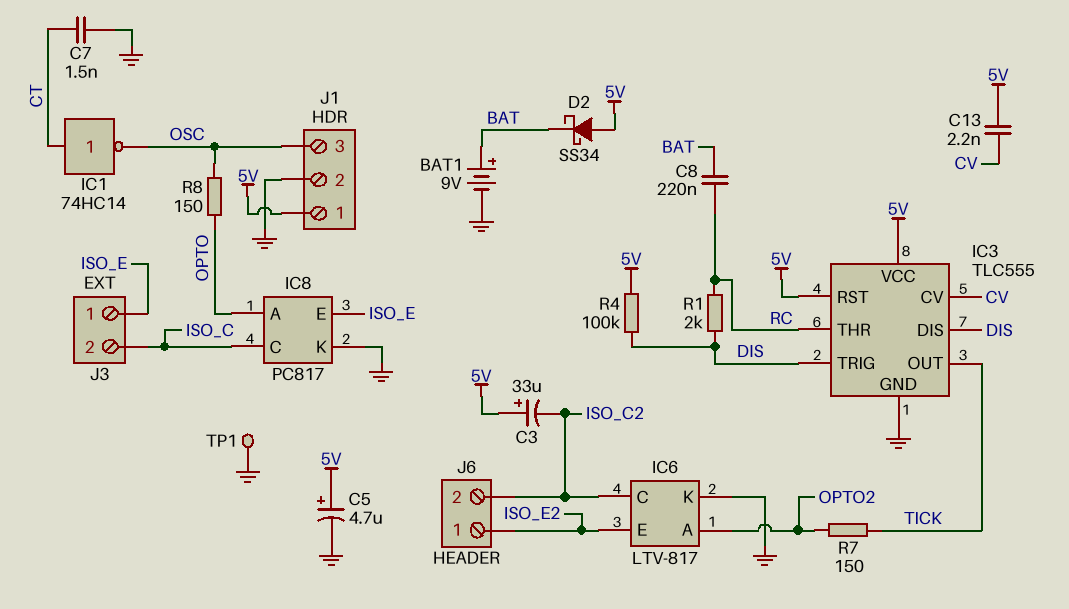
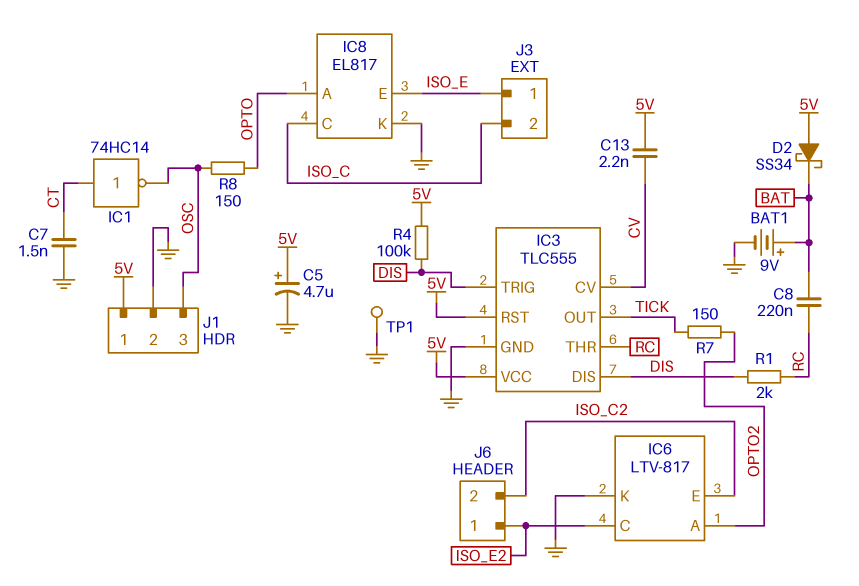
C3: 33uF (plus 5V, minus ISO_C2) -> none
IC6 pin C: ISO_C2 -> ISO_E2
IC6 pin E: ISO_E2 -> ISO_C2
IC8: PC817 -> EL817

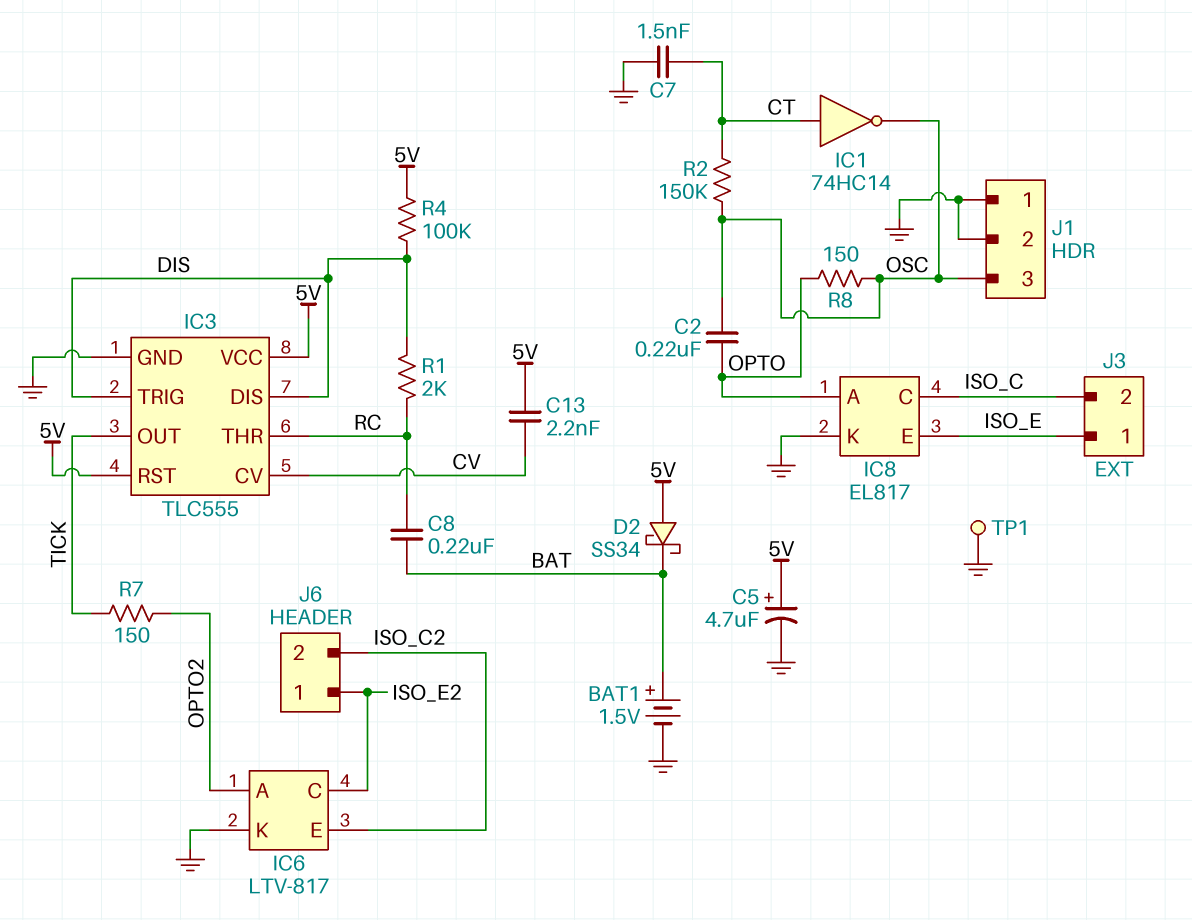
BAT1: 9V (plus BAT, minus GND) -> 1.5V (plus BAT, minus GND)
C2: none -> 220nF (OPTO, OSC)
J1 pin 1: 5V -> GND
R2: none -> 150k (CT, OSC)

